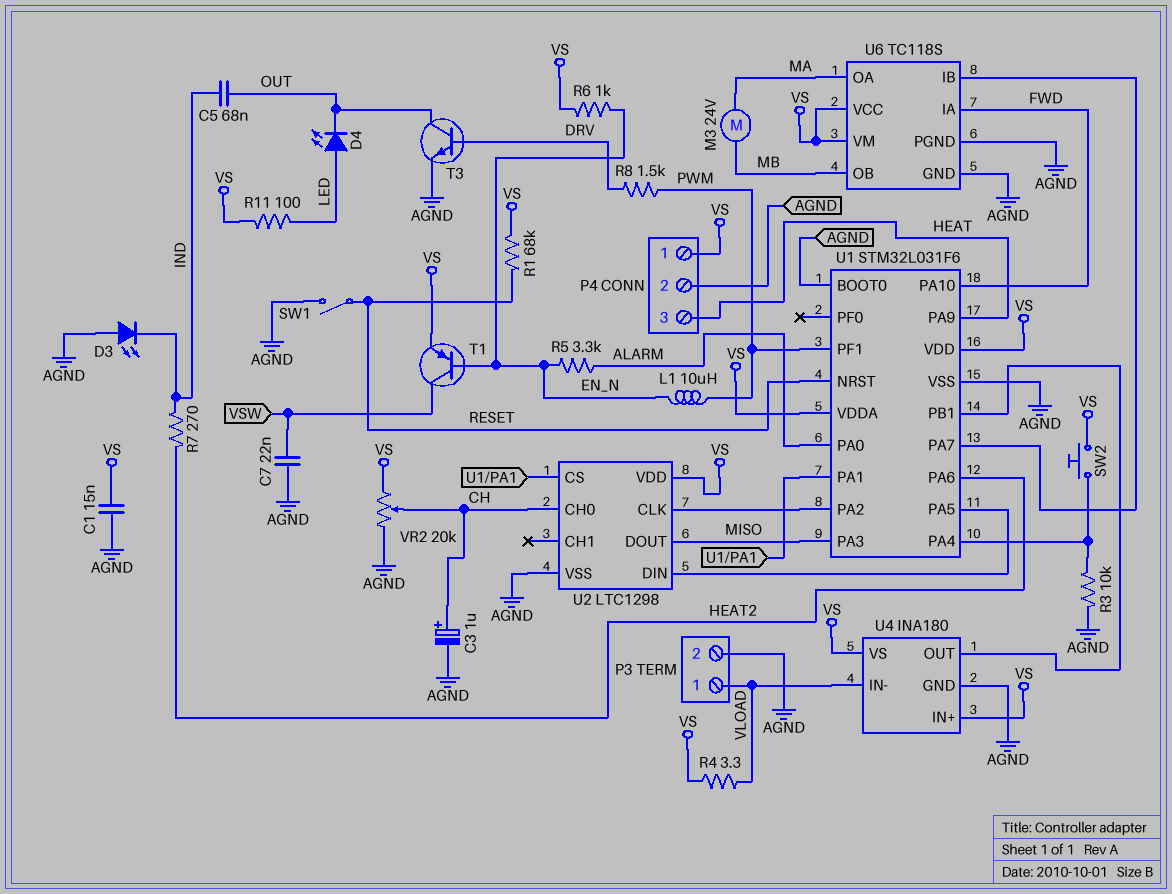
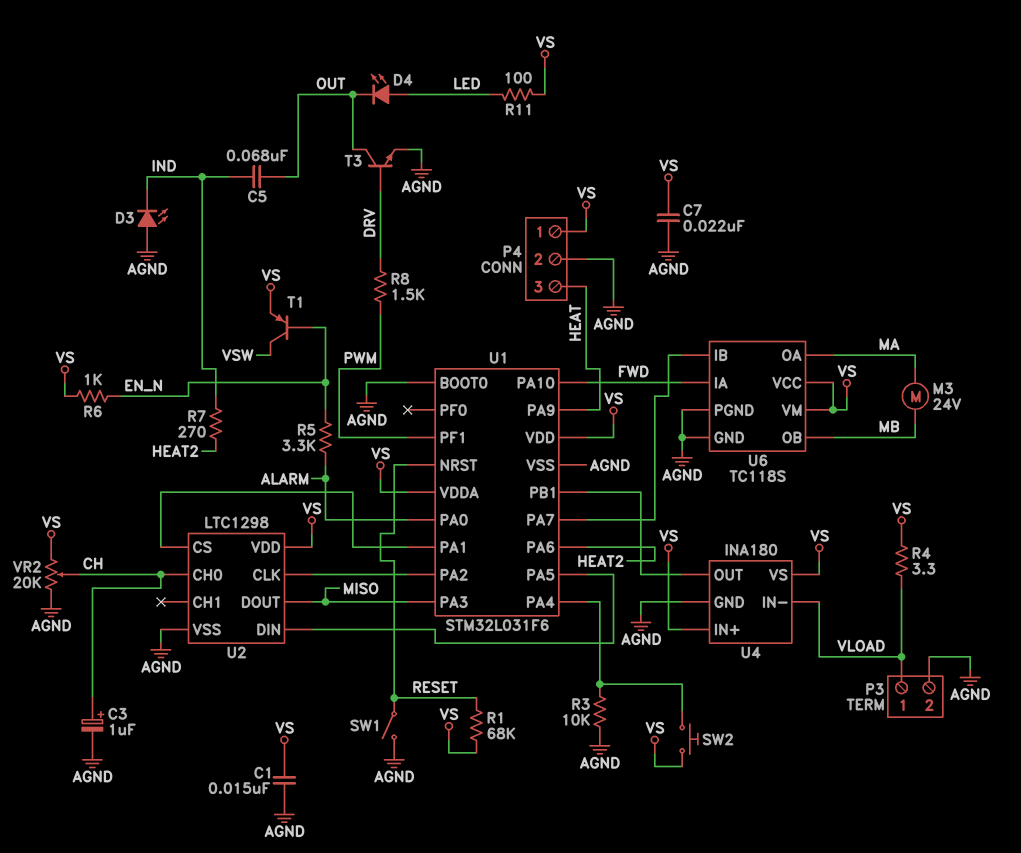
C7: 22nF (AGND, VSW) -> 22nF (AGND, VS)
L1: 10uH (EN_N, PWM) -> none

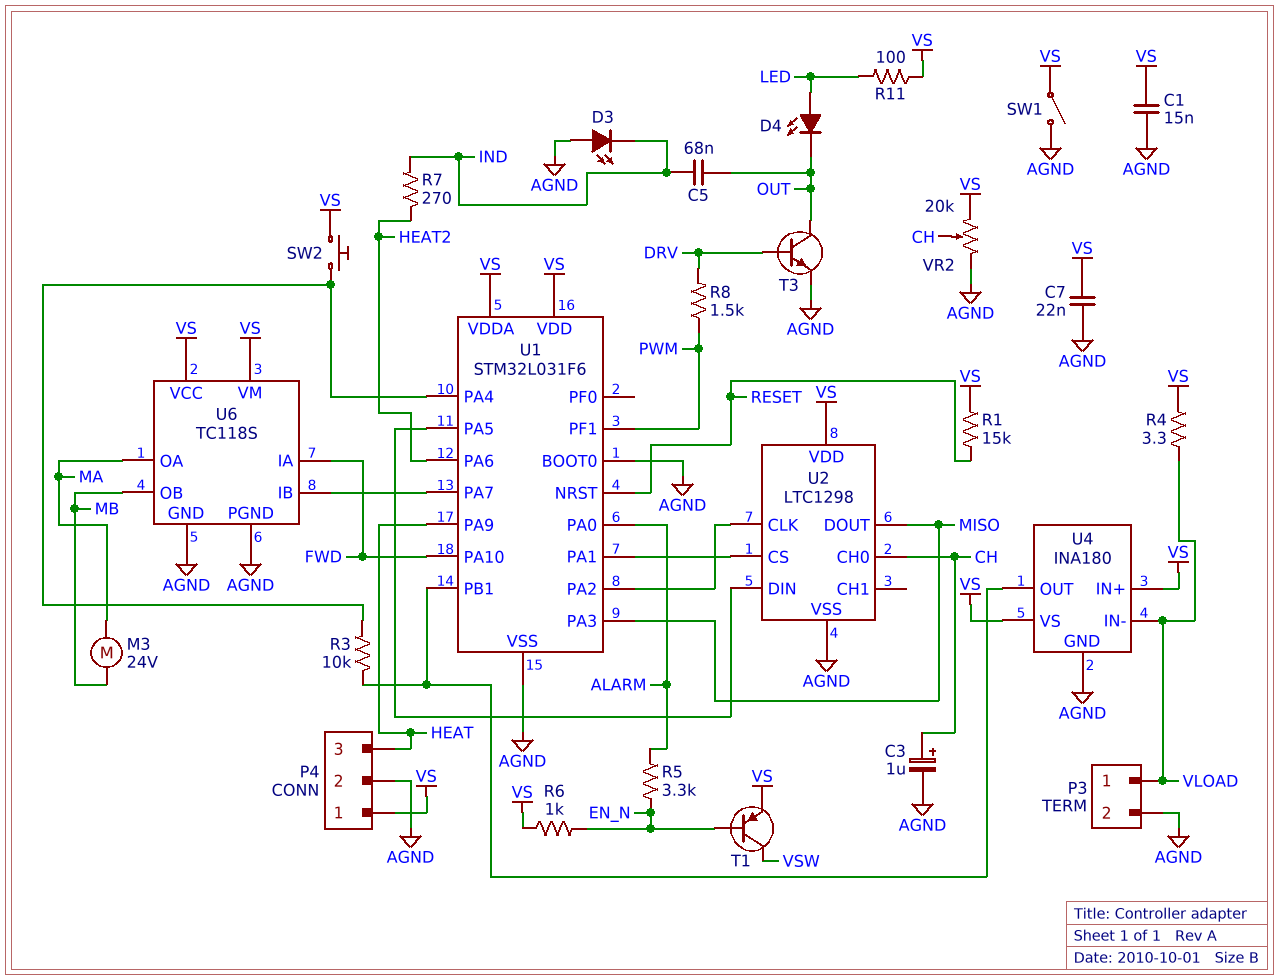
R1: 68k (RESET, VS) -> 15k (RESET, VS)
R3: 10k (AGND, U1/PA4) -> 10k (U1/PA4, U1/PB1)
SW1: switch (AGND, RESET) -> switch (AGND, VS)

